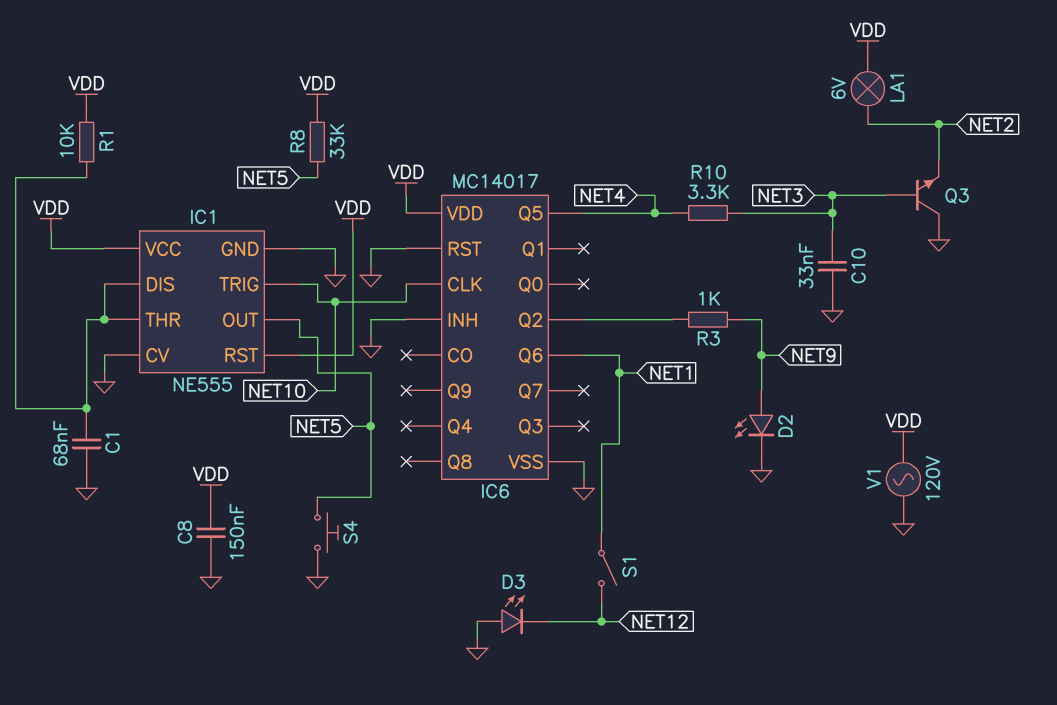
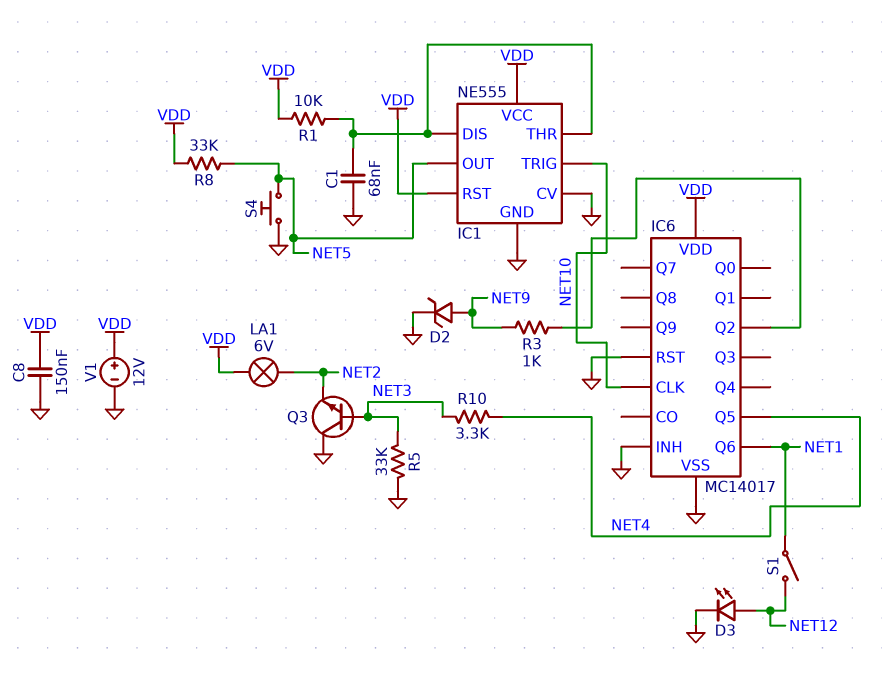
C10: 33nF (GND, NET3) -> none
D2: LED (A NET9, K GND) -> zener (A NET9, K GND)
D3: LED (A GND, K NET12) -> LED (A NET12, K GND)
R5: none -> 33k (GND, NET3)
V1: AC 120V (GND, VDD) -> 12V (plus VDD, minus GND)

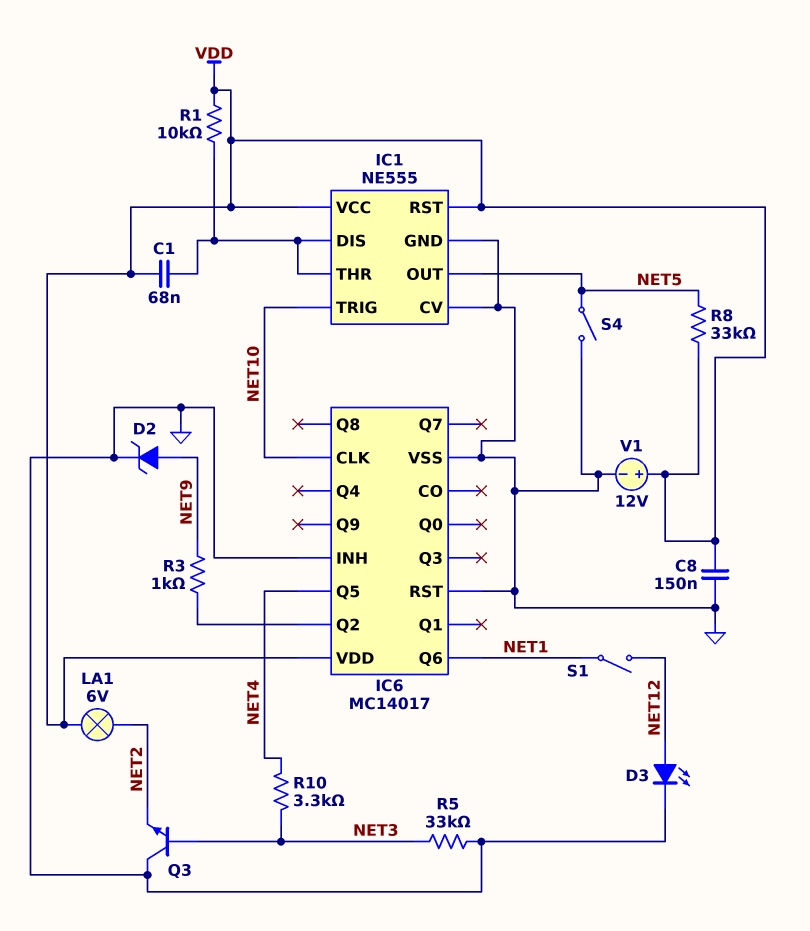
C1: 68nF (GND, IC1/DIS) -> 68nF (IC1/DIS, VDD)
S4: button (GND, NET5) -> switch (GND, NET5)

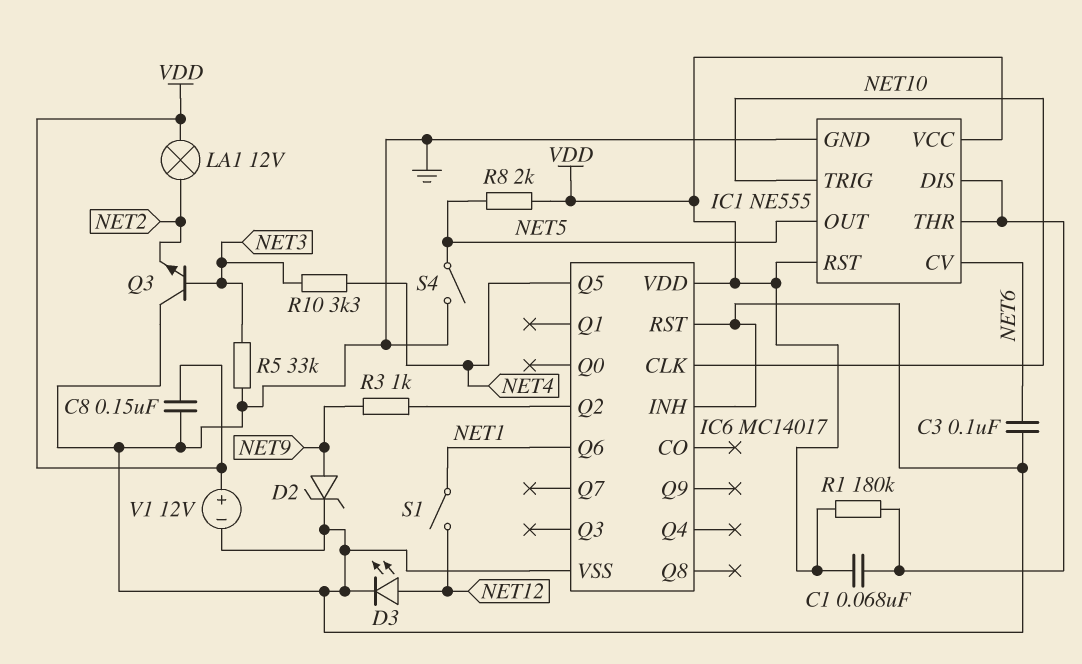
C3: none -> 100nF (GND, NET6)
IC1 pin CV: GND -> NET6
LA1: lamp 6V (NET2, VDD) -> lamp 12V (NET2, VDD)
R1: 10k (IC1/DIS, VDD) -> 180k (IC1/DIS, VDD)
R8: 33k (NET5, VDD) -> 2k (NET5, VDD)

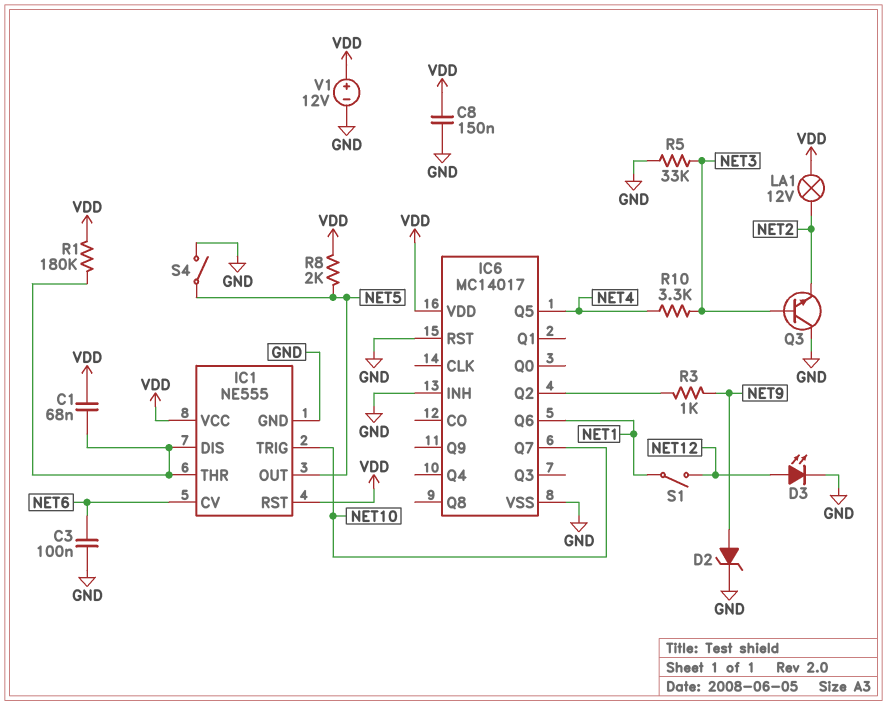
IC6 pin CLK: NET10 -> none
IC6 pin Q7: none -> NET10

